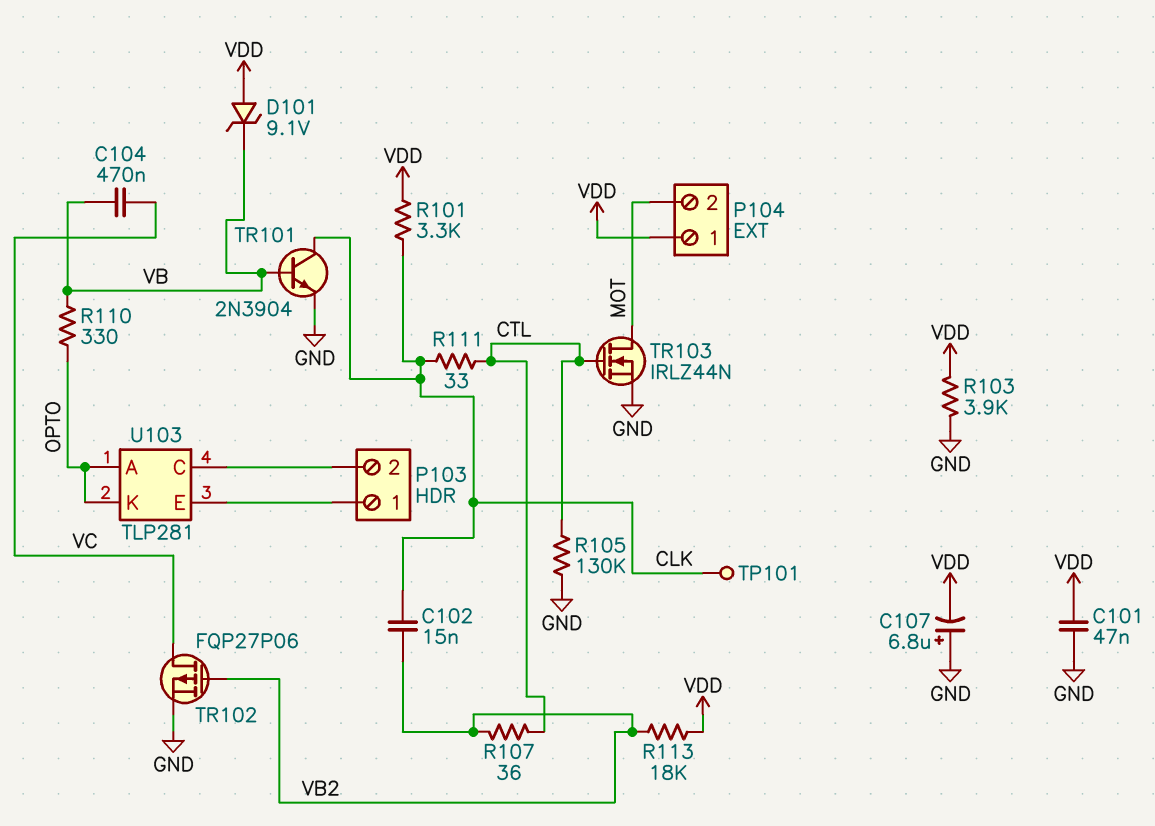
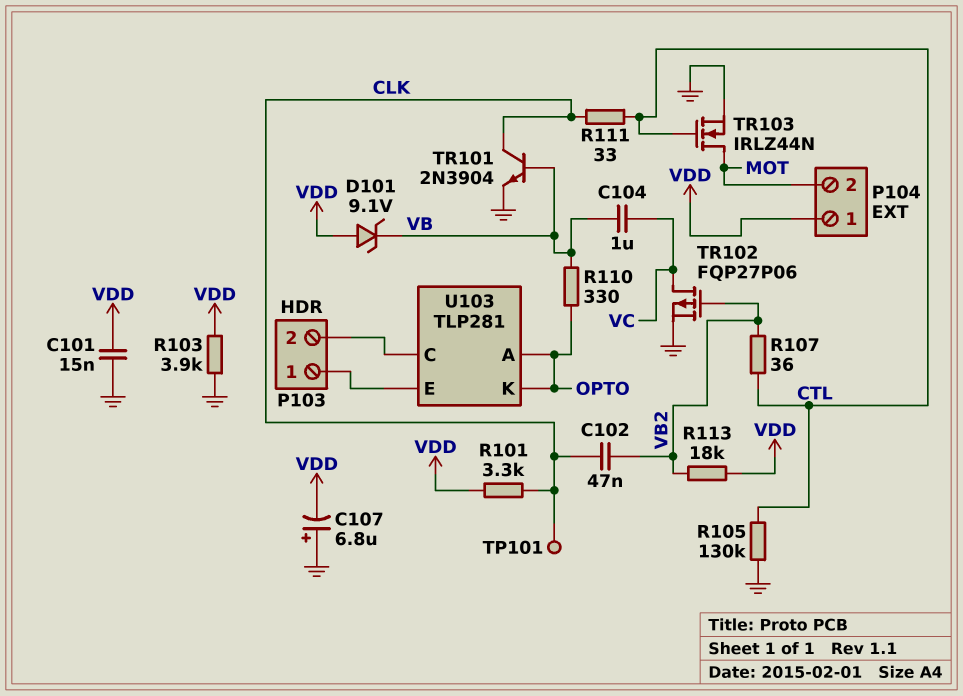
C101: 47nF (GND, VDD) -> 15nF (GND, VDD)
C102: 15nF (CLK, VB2) -> 47nF (CLK, VB2)
C104: 470nF (VB, VC) -> 1uF (VB, VC)

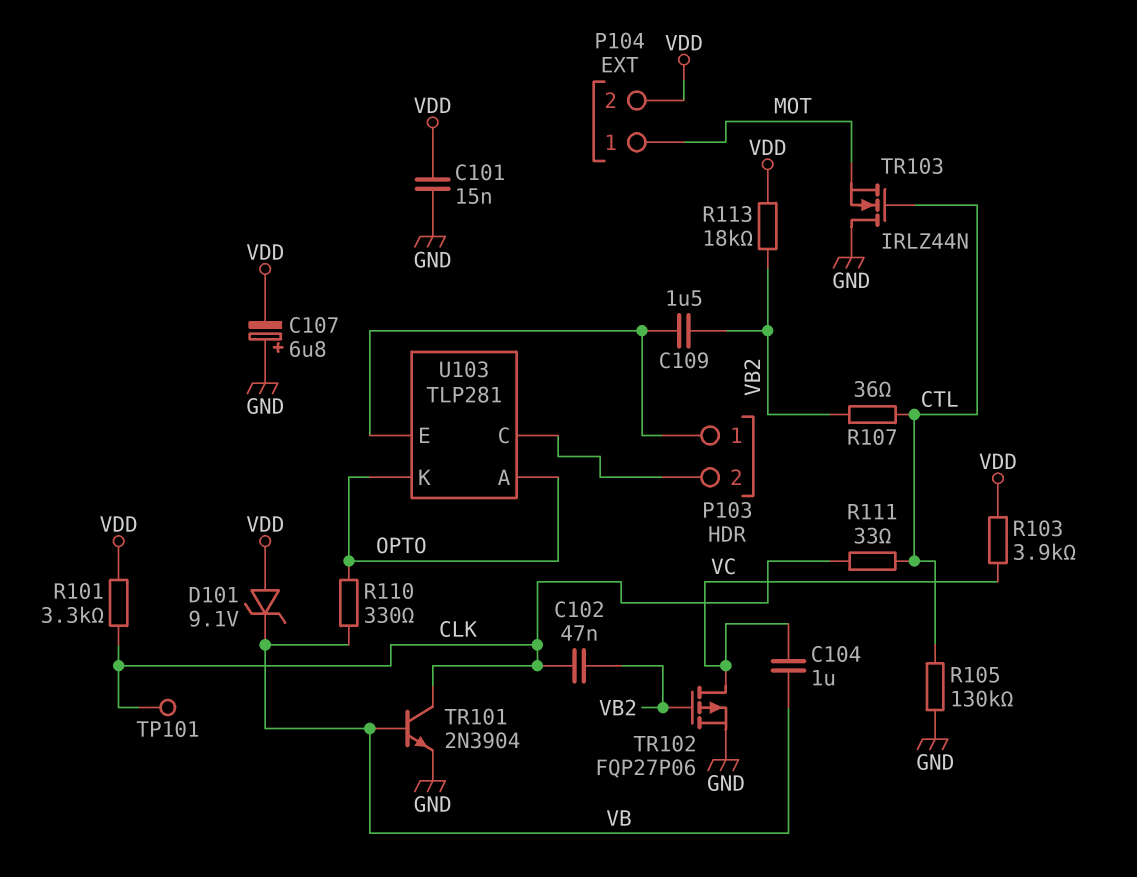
C109: none -> 1.5uF (P103/1, VB2)
P104 pin 1: VDD -> MOT
P104 pin 2: MOT -> VDD
R103: 3.9k (GND, VDD) -> 3.9k (VC, VDD)
TR103: NMOS IRLZ44N (G CTL, D MOT, S GND) -> NMOS IRLZ44N (G CTL, D GND, S MOT)

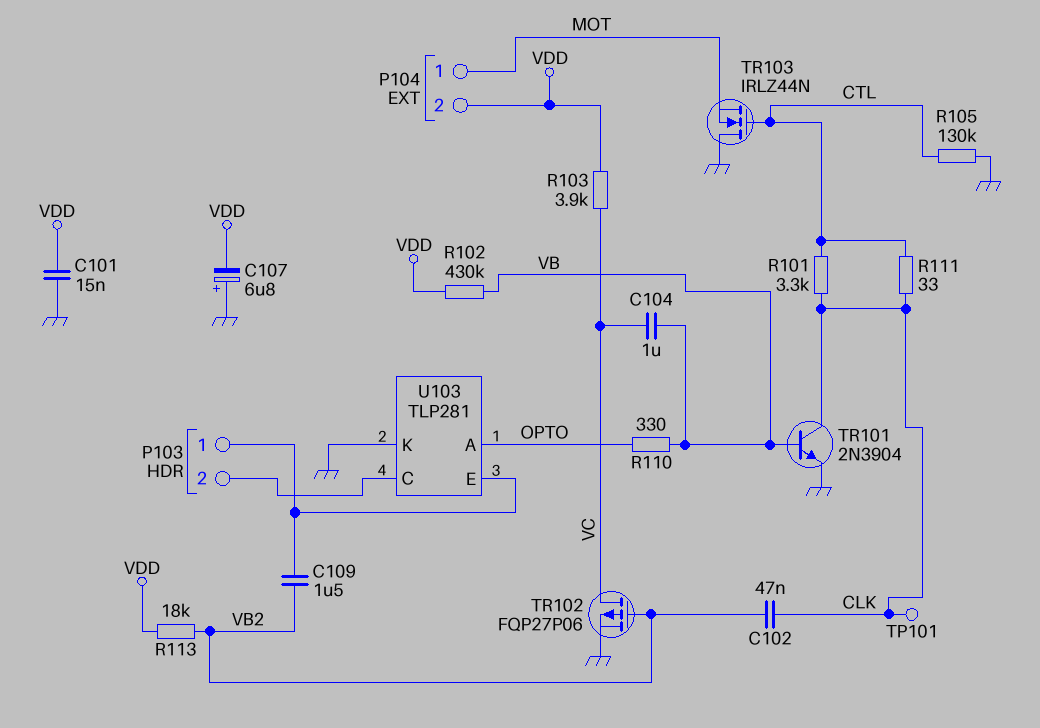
D101: zener 9.1V (A VDD, K VB) -> none
R101: 3.3k (CLK, VDD) -> 3.3k (CLK, CTL)
R102: none -> 430k (VB, VDD)
R107: 36 (CTL, VB2) -> none
U103 pin K: OPTO -> GND

